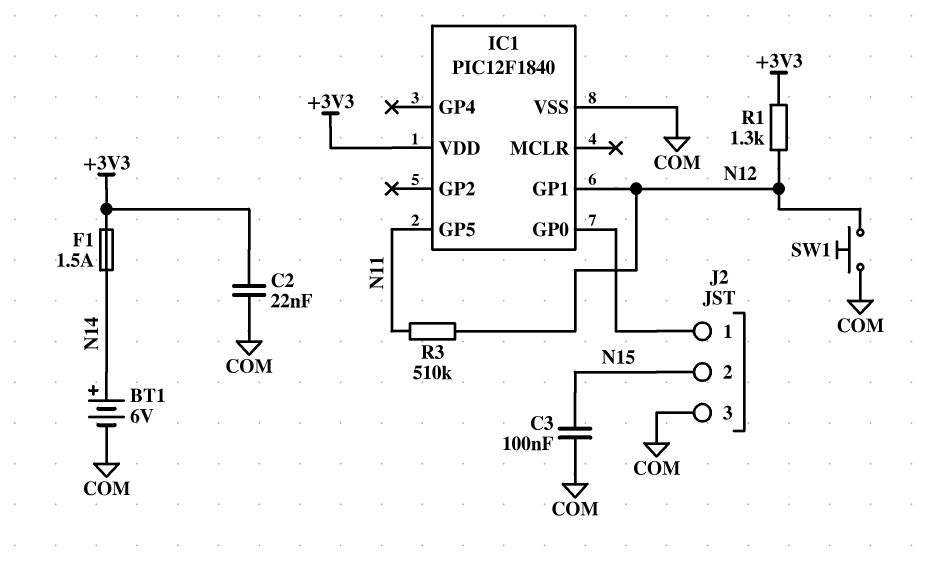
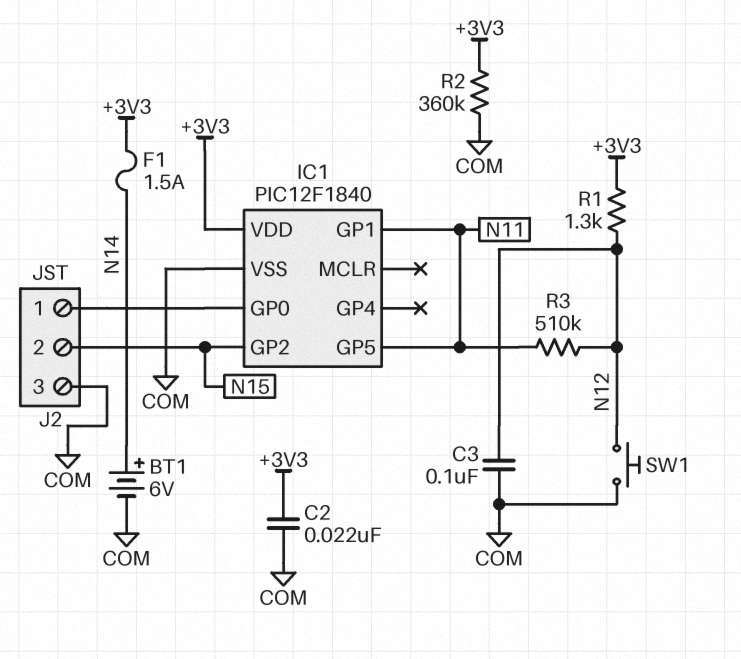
C3: 100nF (COM, N15) -> 100nF (COM, N12)
IC1 pin GP1: N12 -> N11
IC1 pin GP2: none -> N15
R2: none -> 360k (+3V3, COM)

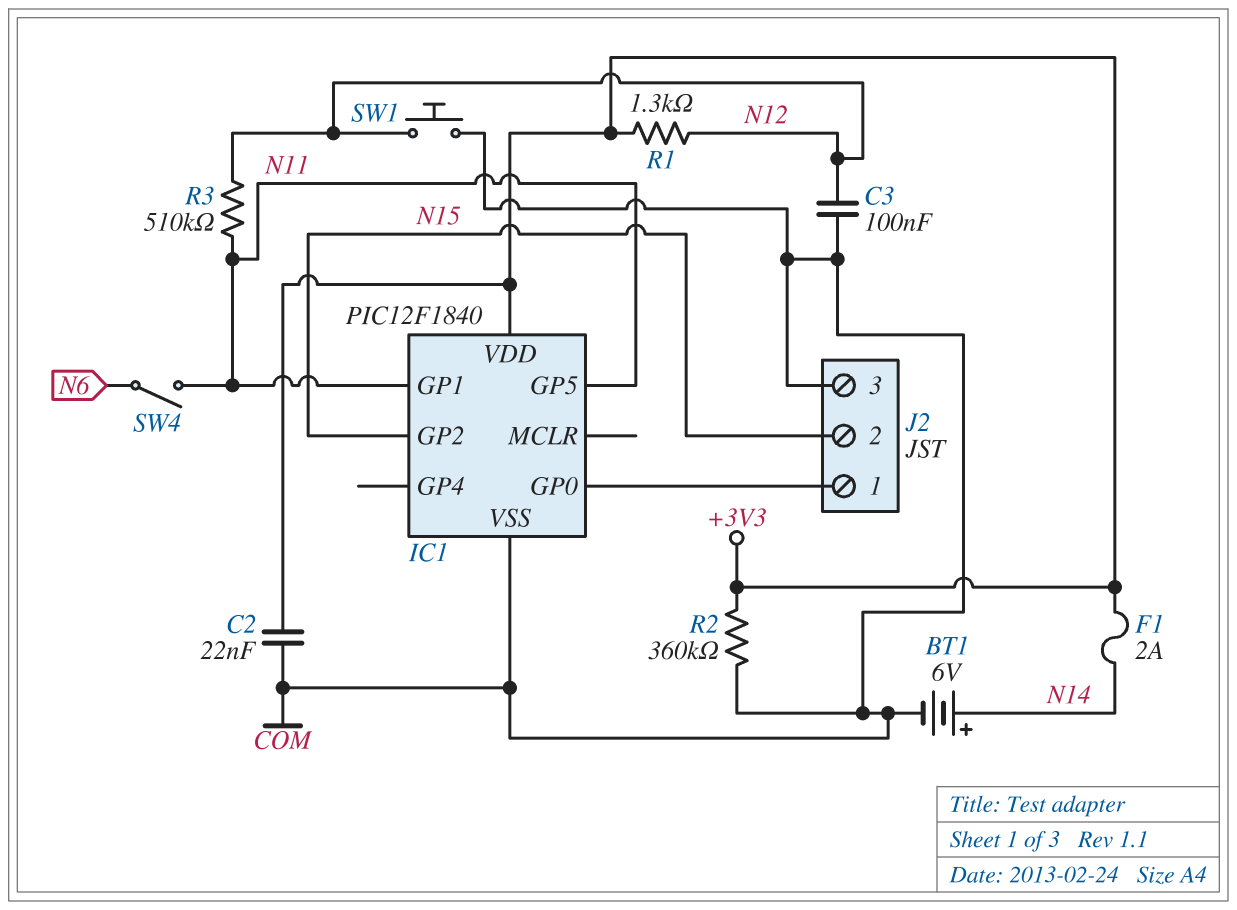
F1: 1.5A (+3V3, N14) -> 2A (+3V3, N14)
SW4: none -> switch (N6, N11)

